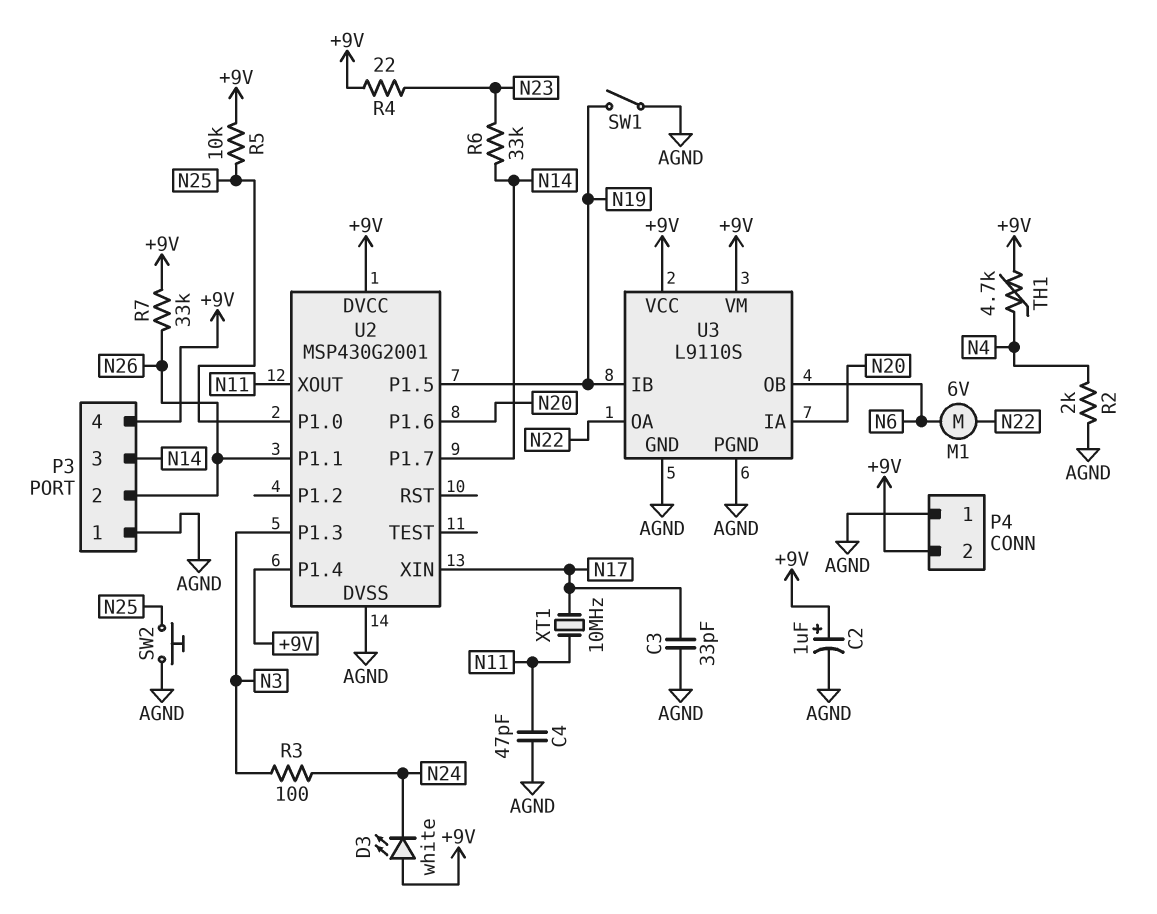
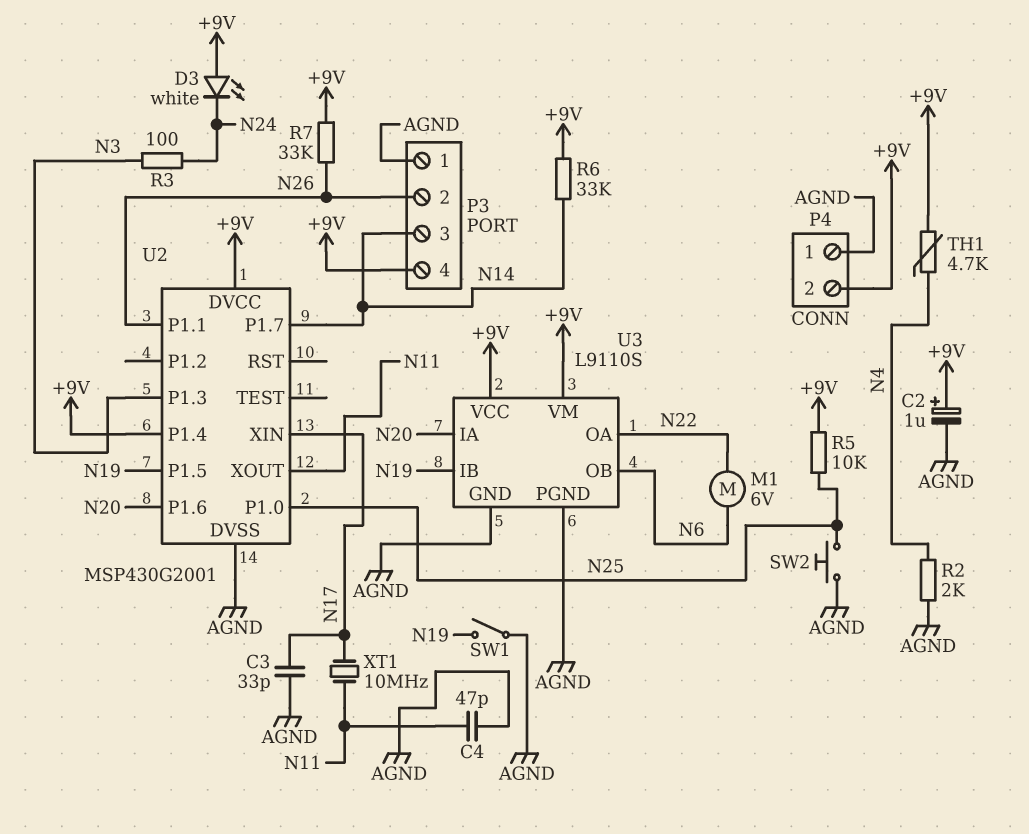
R4: 22 (+9V, N23) -> none
R6: 33k (N14, N23) -> 33k (+9V, N14)

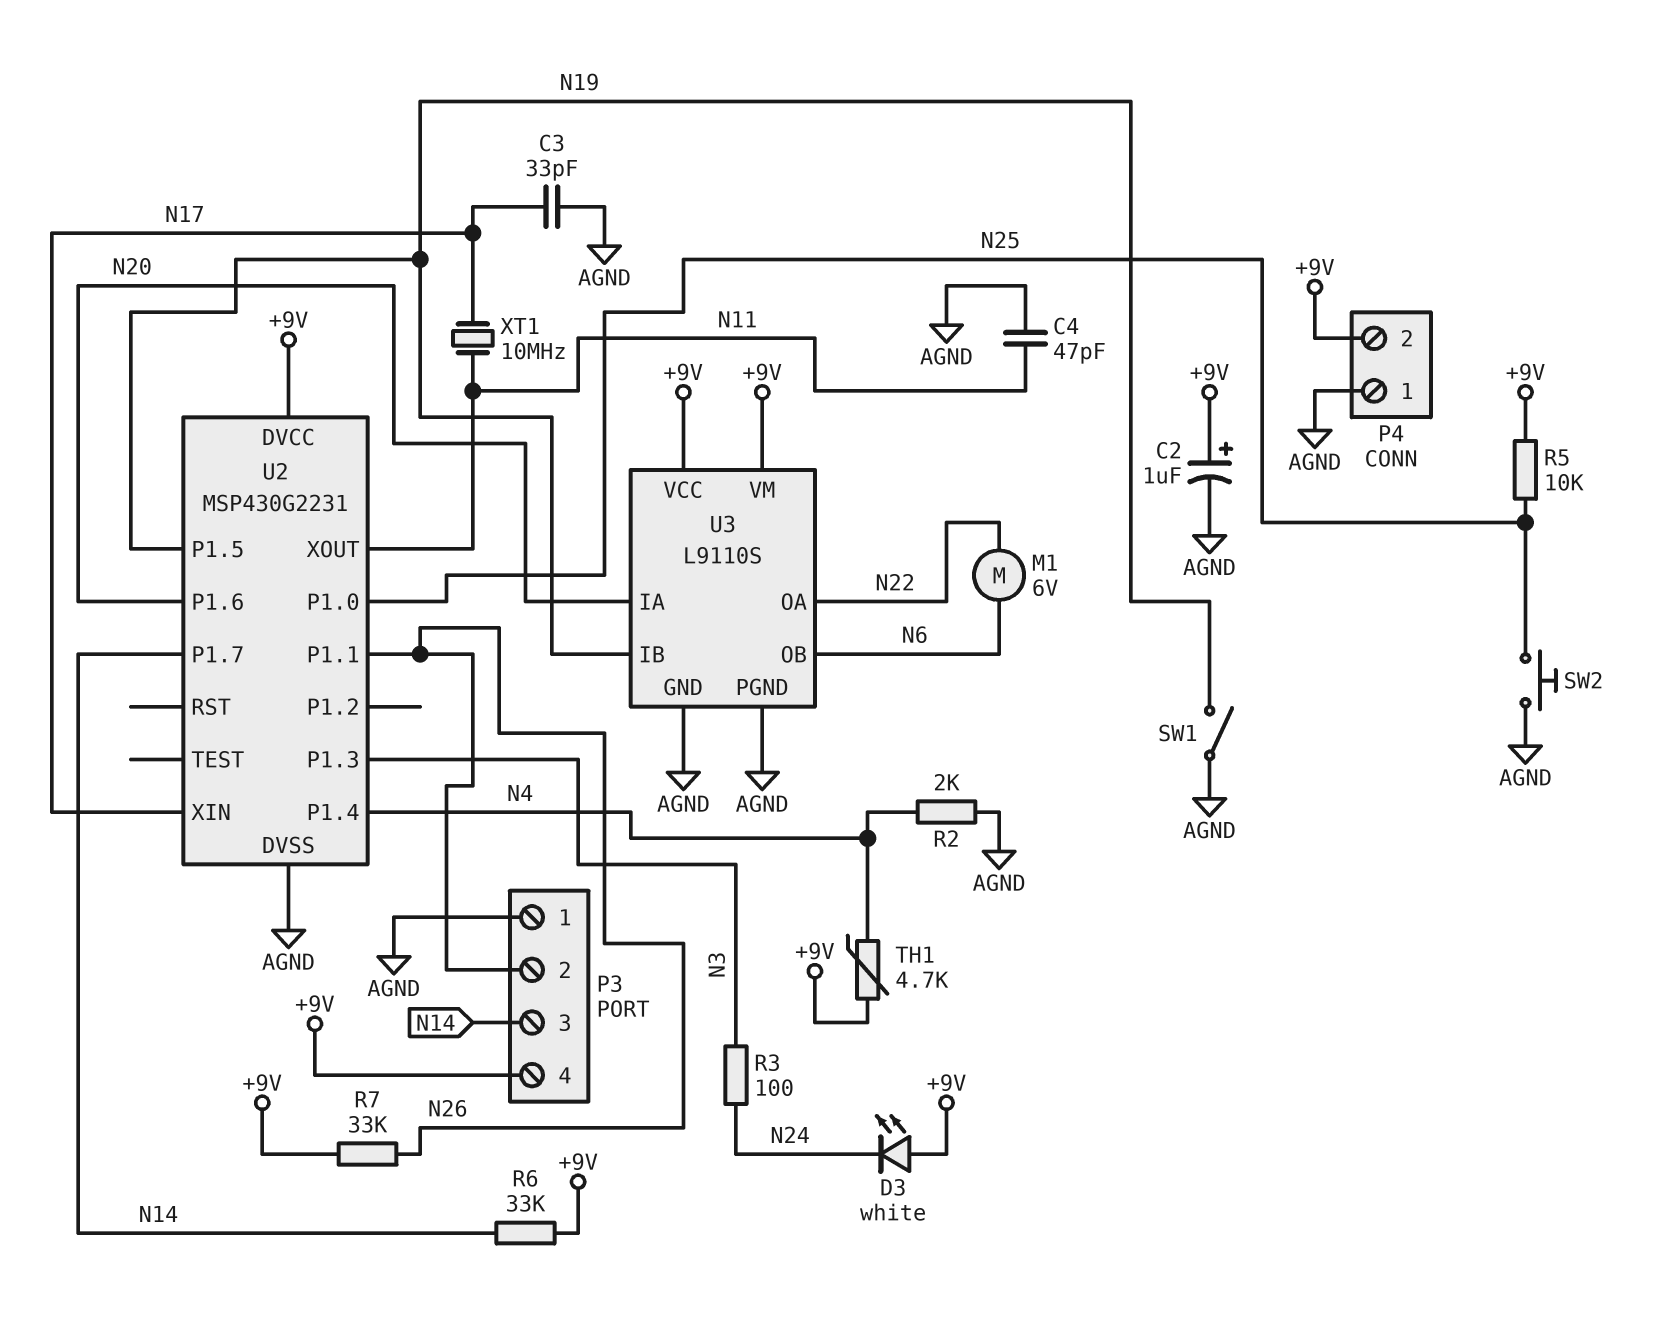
U2: MSP430G2001 -> MSP430G2231
U2 pin P1.4: +9V -> N4

